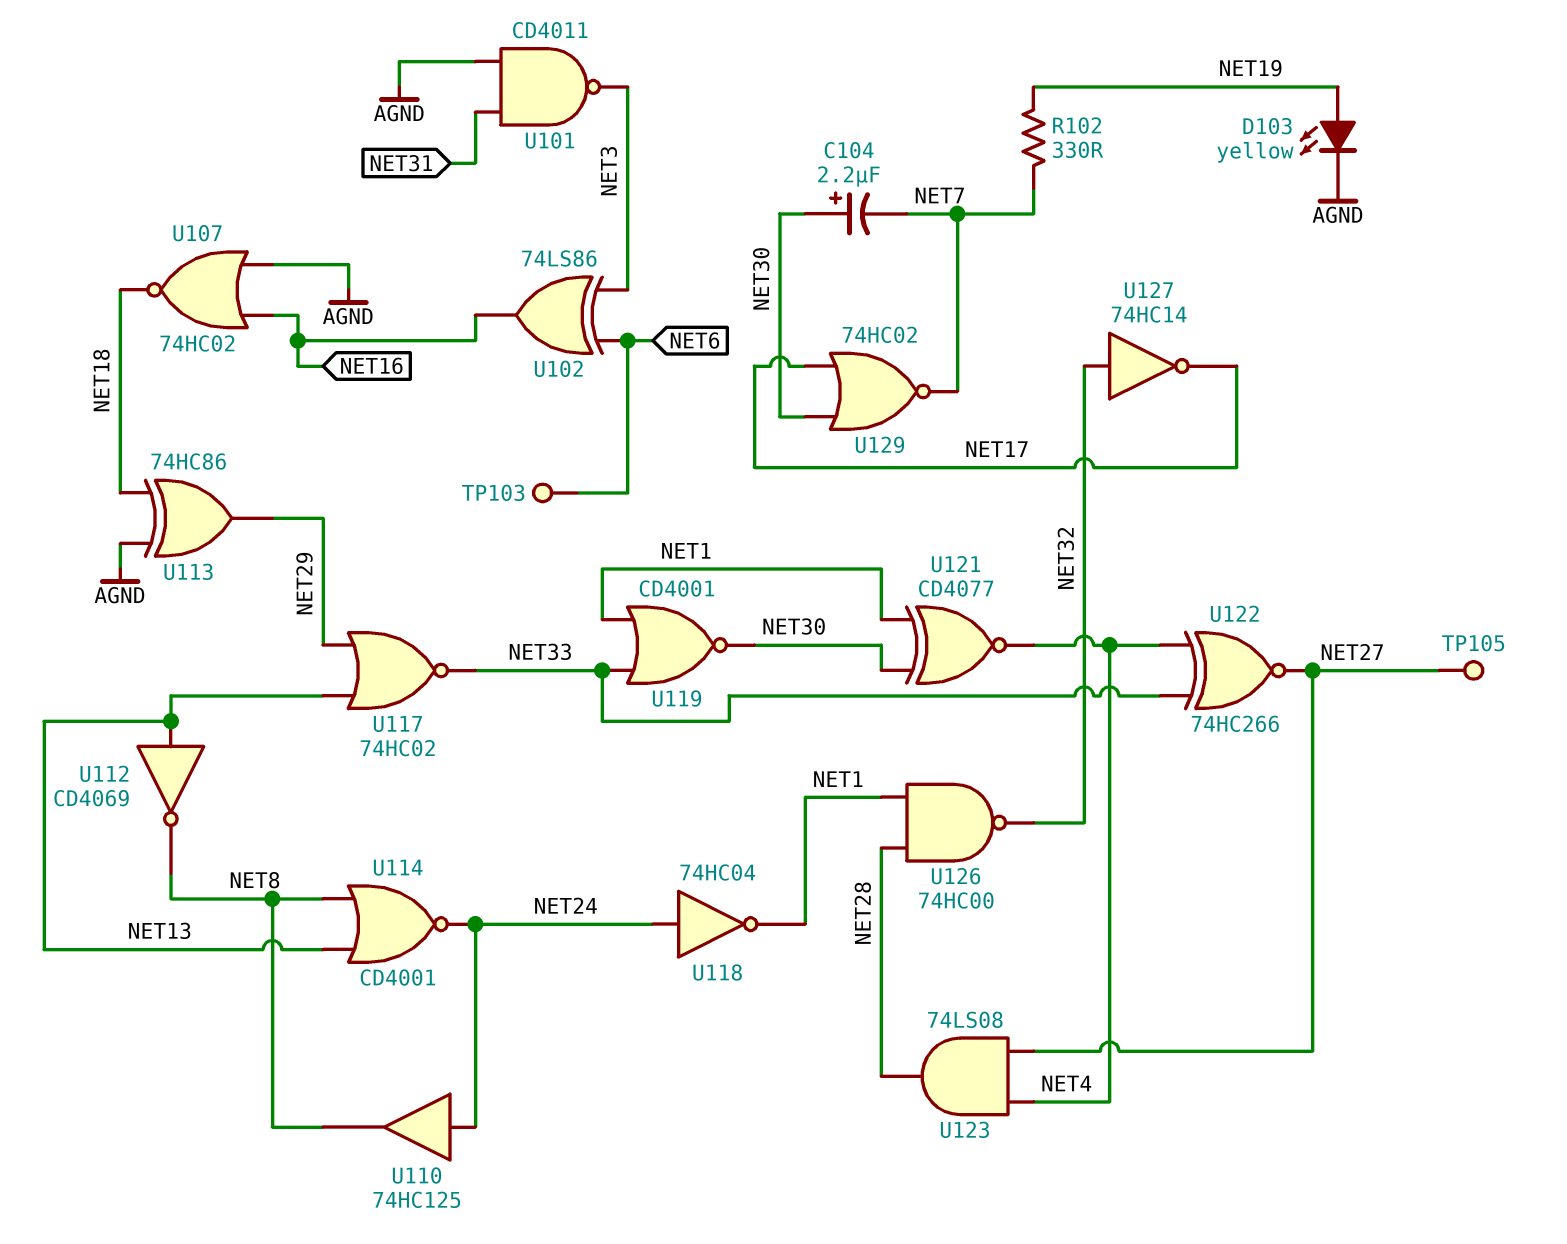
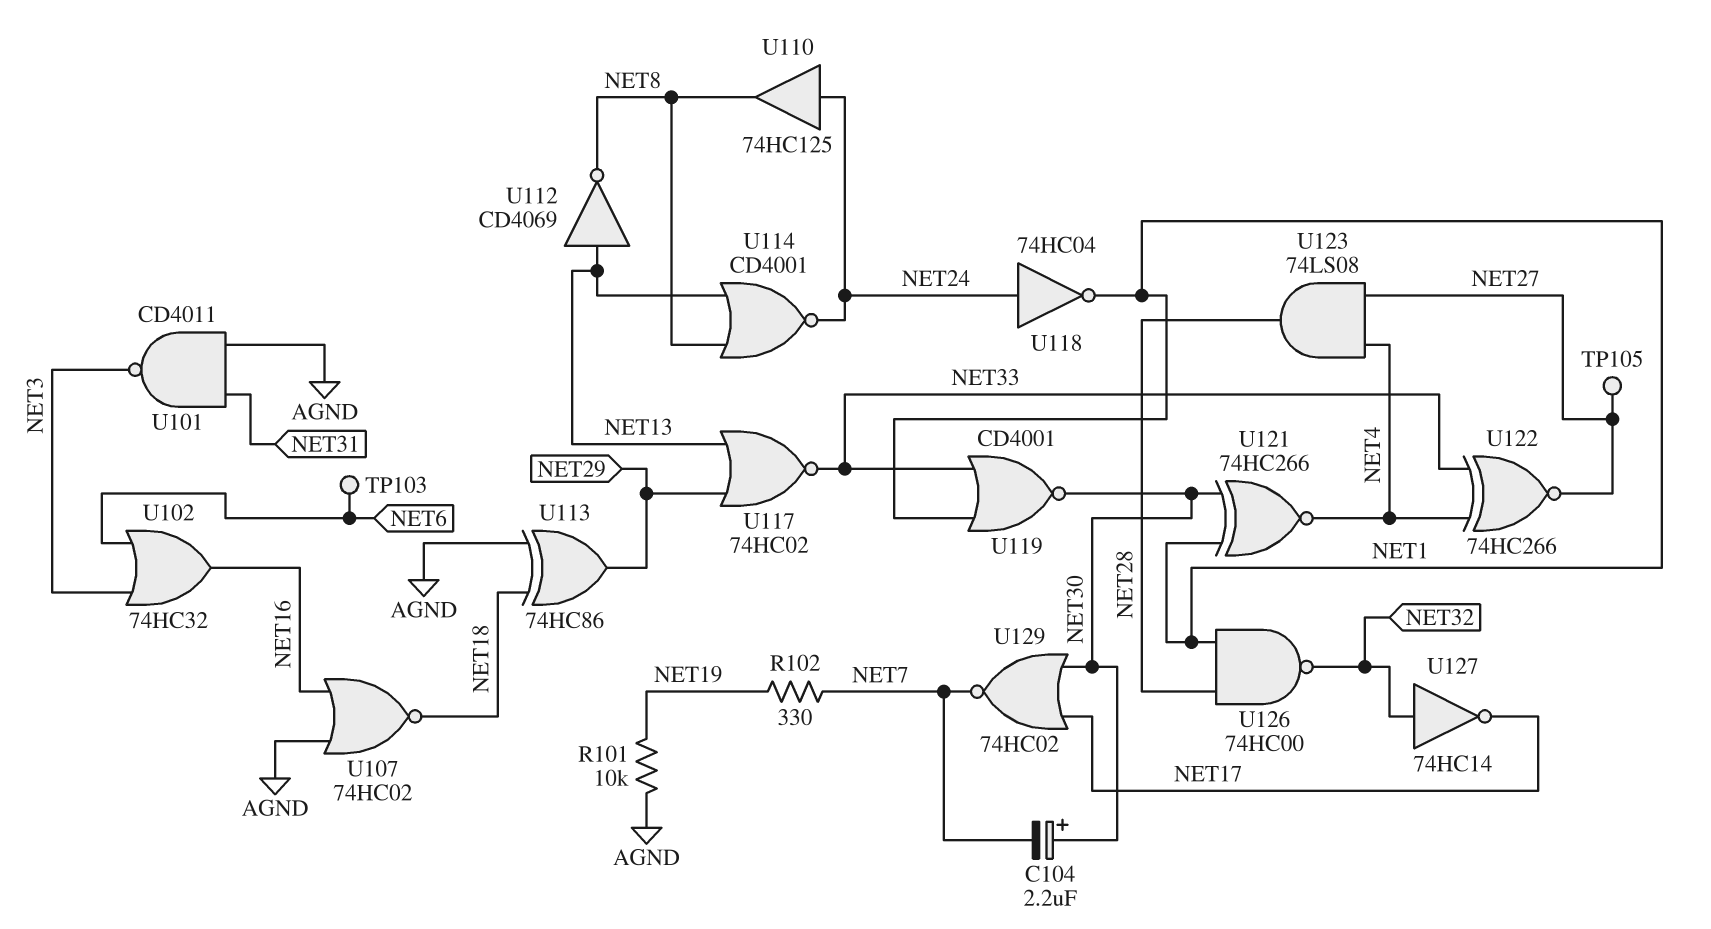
D103: LED yellow (A NET19, K AGND) -> none
R101: none -> 10k (AGND, NET19)
U102: XOR 74LS86 (in NET3, in NET6, out NET16) -> OR 74HC32 (in NET3, in NET6, out NET16)
U121: XNOR CD4077 (in NET1, in NET30, out NET4) -> XNOR 74HC266 (in NET1, in NET30, out NET4)

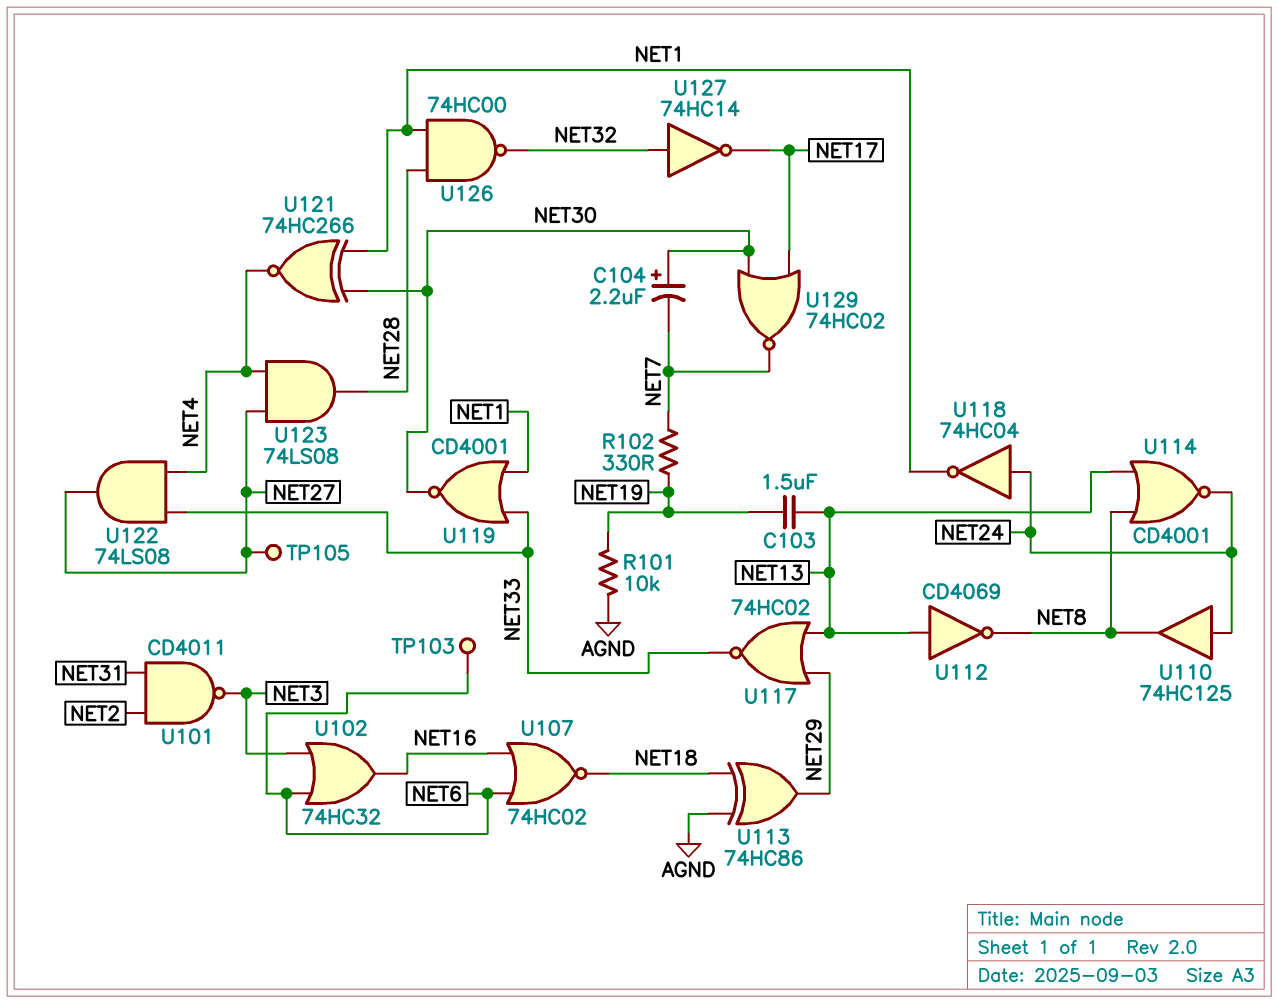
C103: none -> 1.5uF (NET13, NET19)
U101: NAND CD4011 (in AGND, in NET31, out NET3) -> NAND CD4011 (in NET2, in NET31, out NET3)
U107: NOR 74HC02 (in AGND, in NET16, out NET18) -> NOR 74HC02 (in NET6, in NET16, out NET18)
U122: XNOR 74HC266 (in NET4, in NET33, out NET27) -> AND 74LS08 (in NET4, in NET33, out NET27)

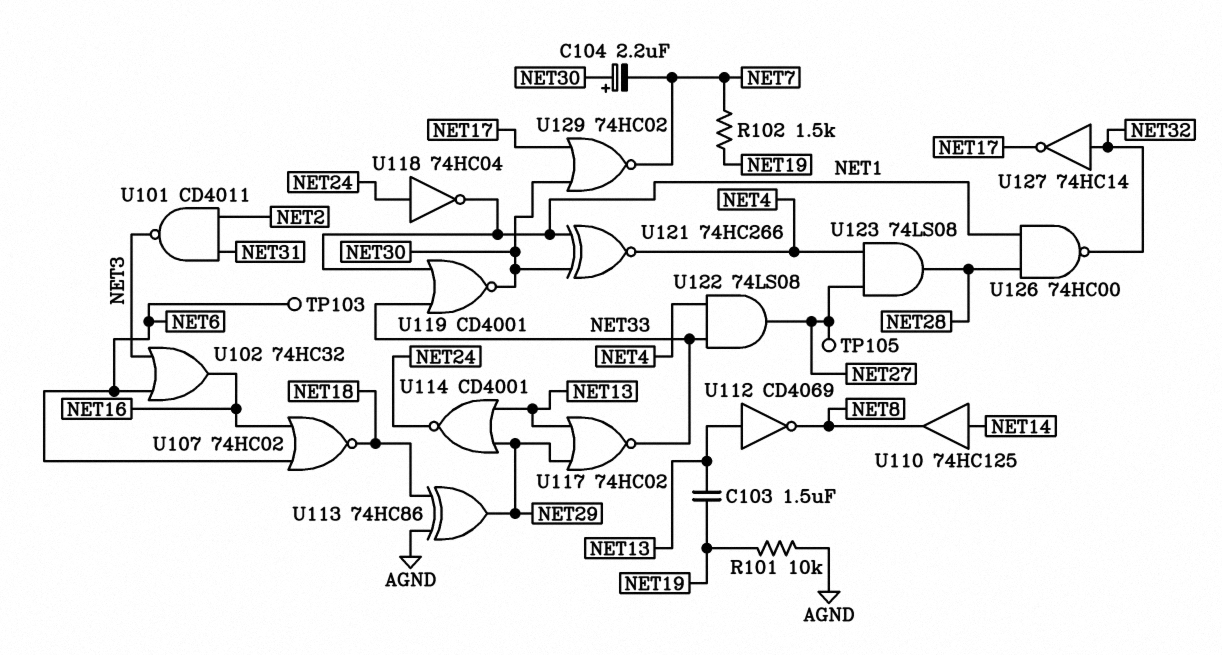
R102: 330 (NET7, NET19) -> 1.5k (NET7, NET19)
U110: buffer 74HC125 (in NET24, out NET8) -> buffer 74HC125 (in NET14, out NET8)
U114: NOR CD4001 (in NET8, in NET13, out NET24) -> NOR CD4001 (in NET13, in NET29, out NET24)

